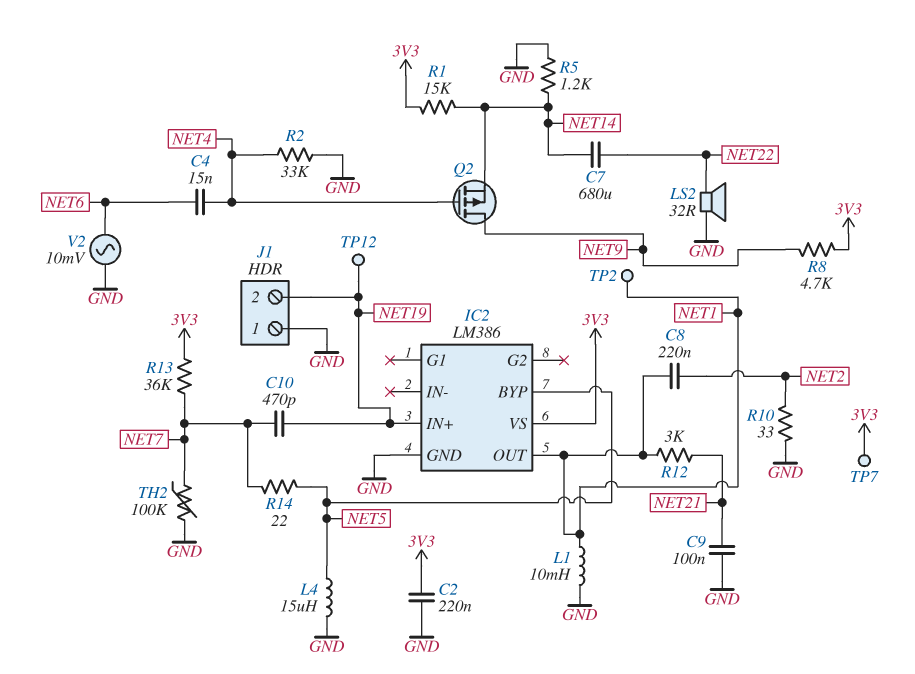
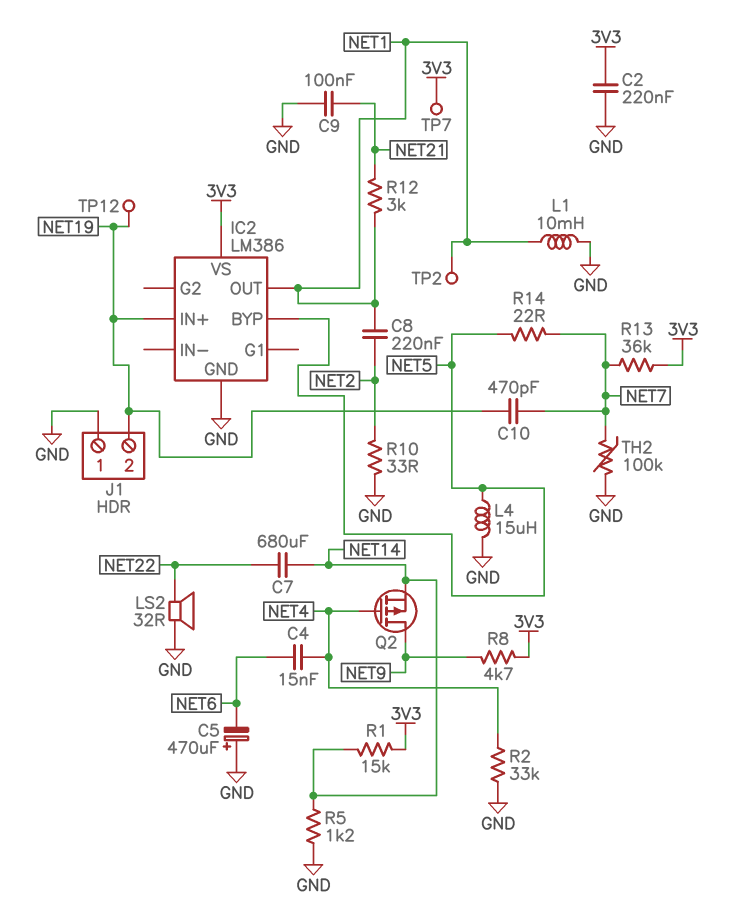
C5: none -> 470uF (plus GND, minus NET6)
V2: AC 10mV (GND, NET6) -> none

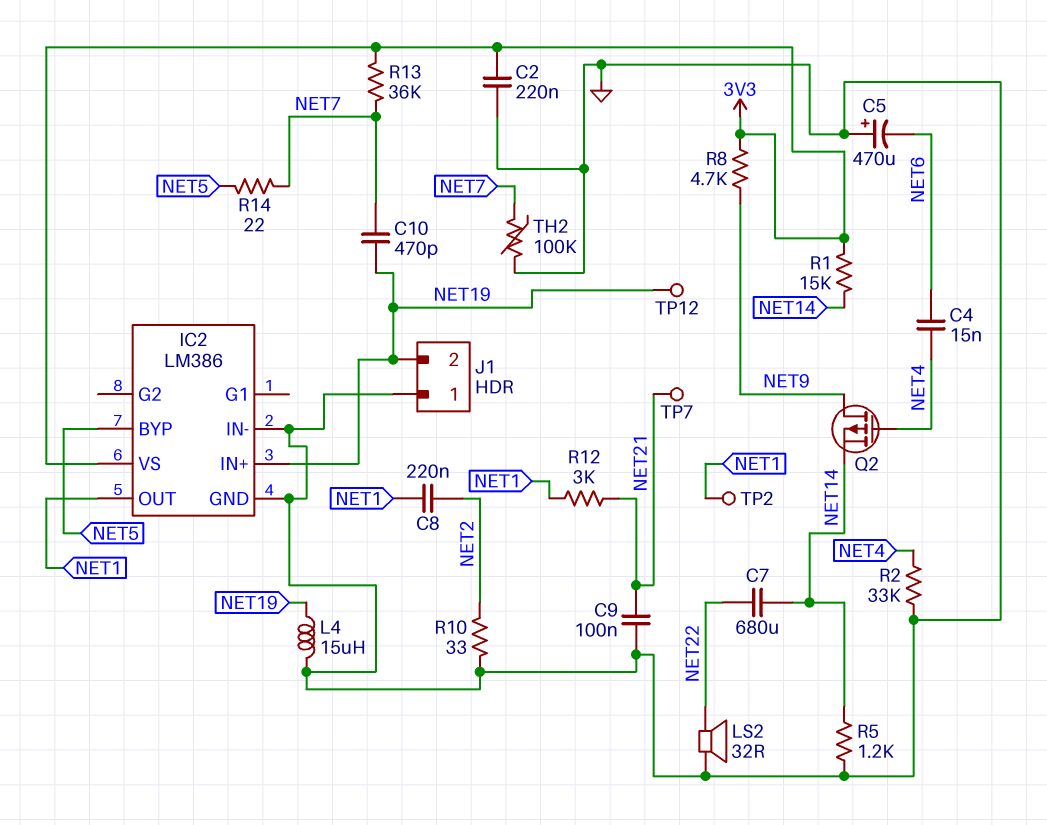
IC2 pin IN-: none -> GND
L1: 10mH (GND, NET1) -> none
L4: 15uH (GND, NET5) -> 15uH (GND, NET19)
TP7: test point (3V3) -> test point (NET21)

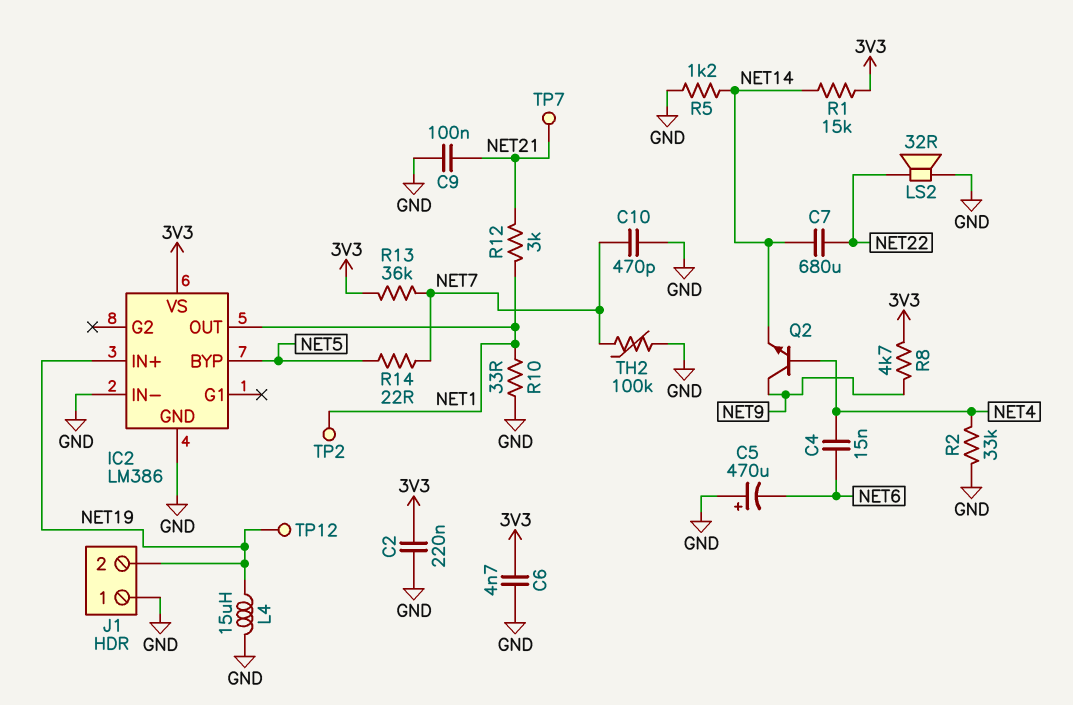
C6: none -> 4.7nF (3V3, GND)
C8: 220nF (NET1, NET2) -> none
C10: 470pF (NET7, NET19) -> 470pF (GND, NET7)
Q2: PMOS (G NET4, D NET9, S NET14) -> NPN (B NET4, C NET9, E NET14)
R10: 33 (GND, NET2) -> 33 (GND, NET1)

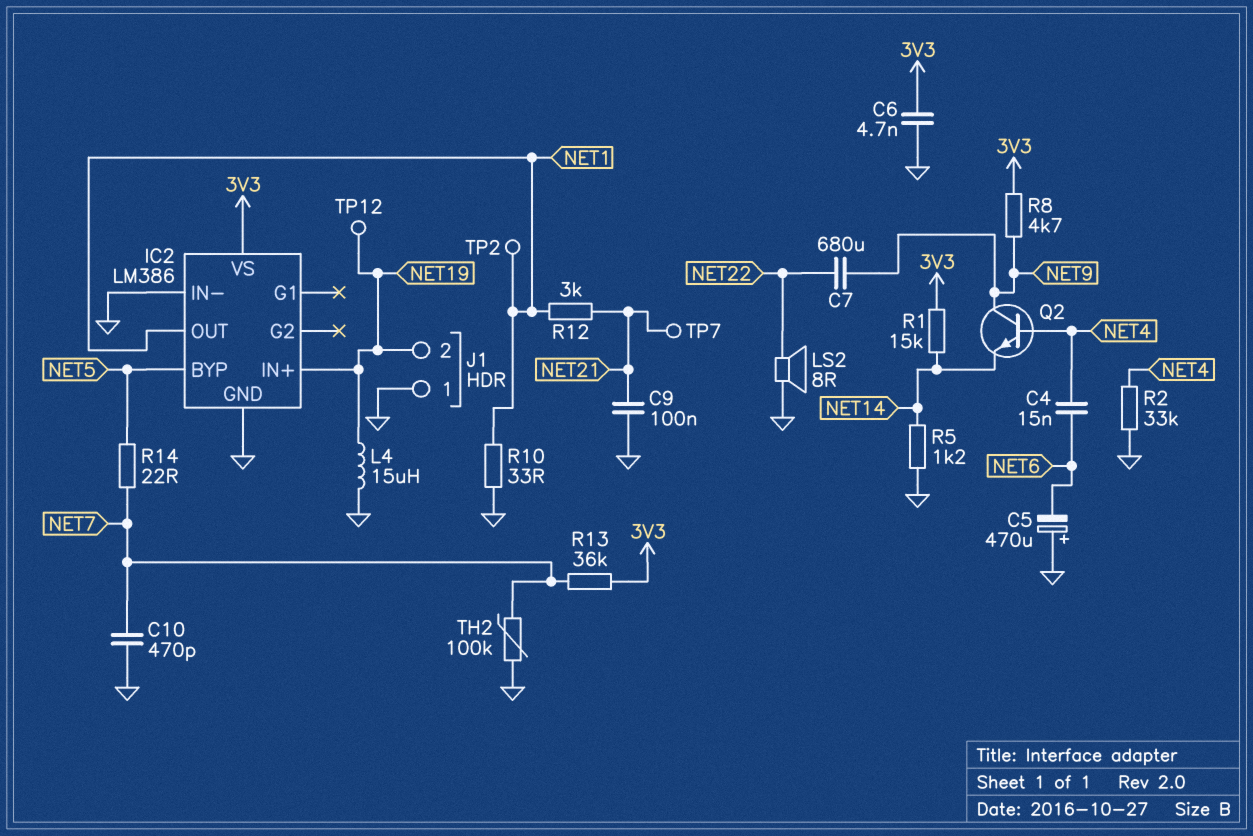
C2: 220nF (3V3, GND) -> none
C7: 680uF (NET14, NET22) -> 680uF (NET9, NET22)
LS2: speaker 32R (GND, NET22) -> speaker 8R (GND, NET22)

